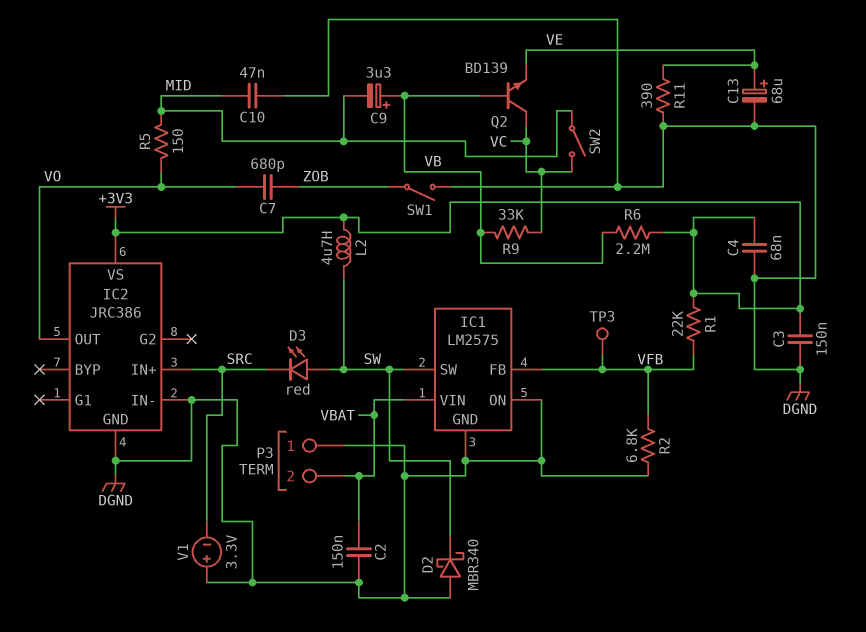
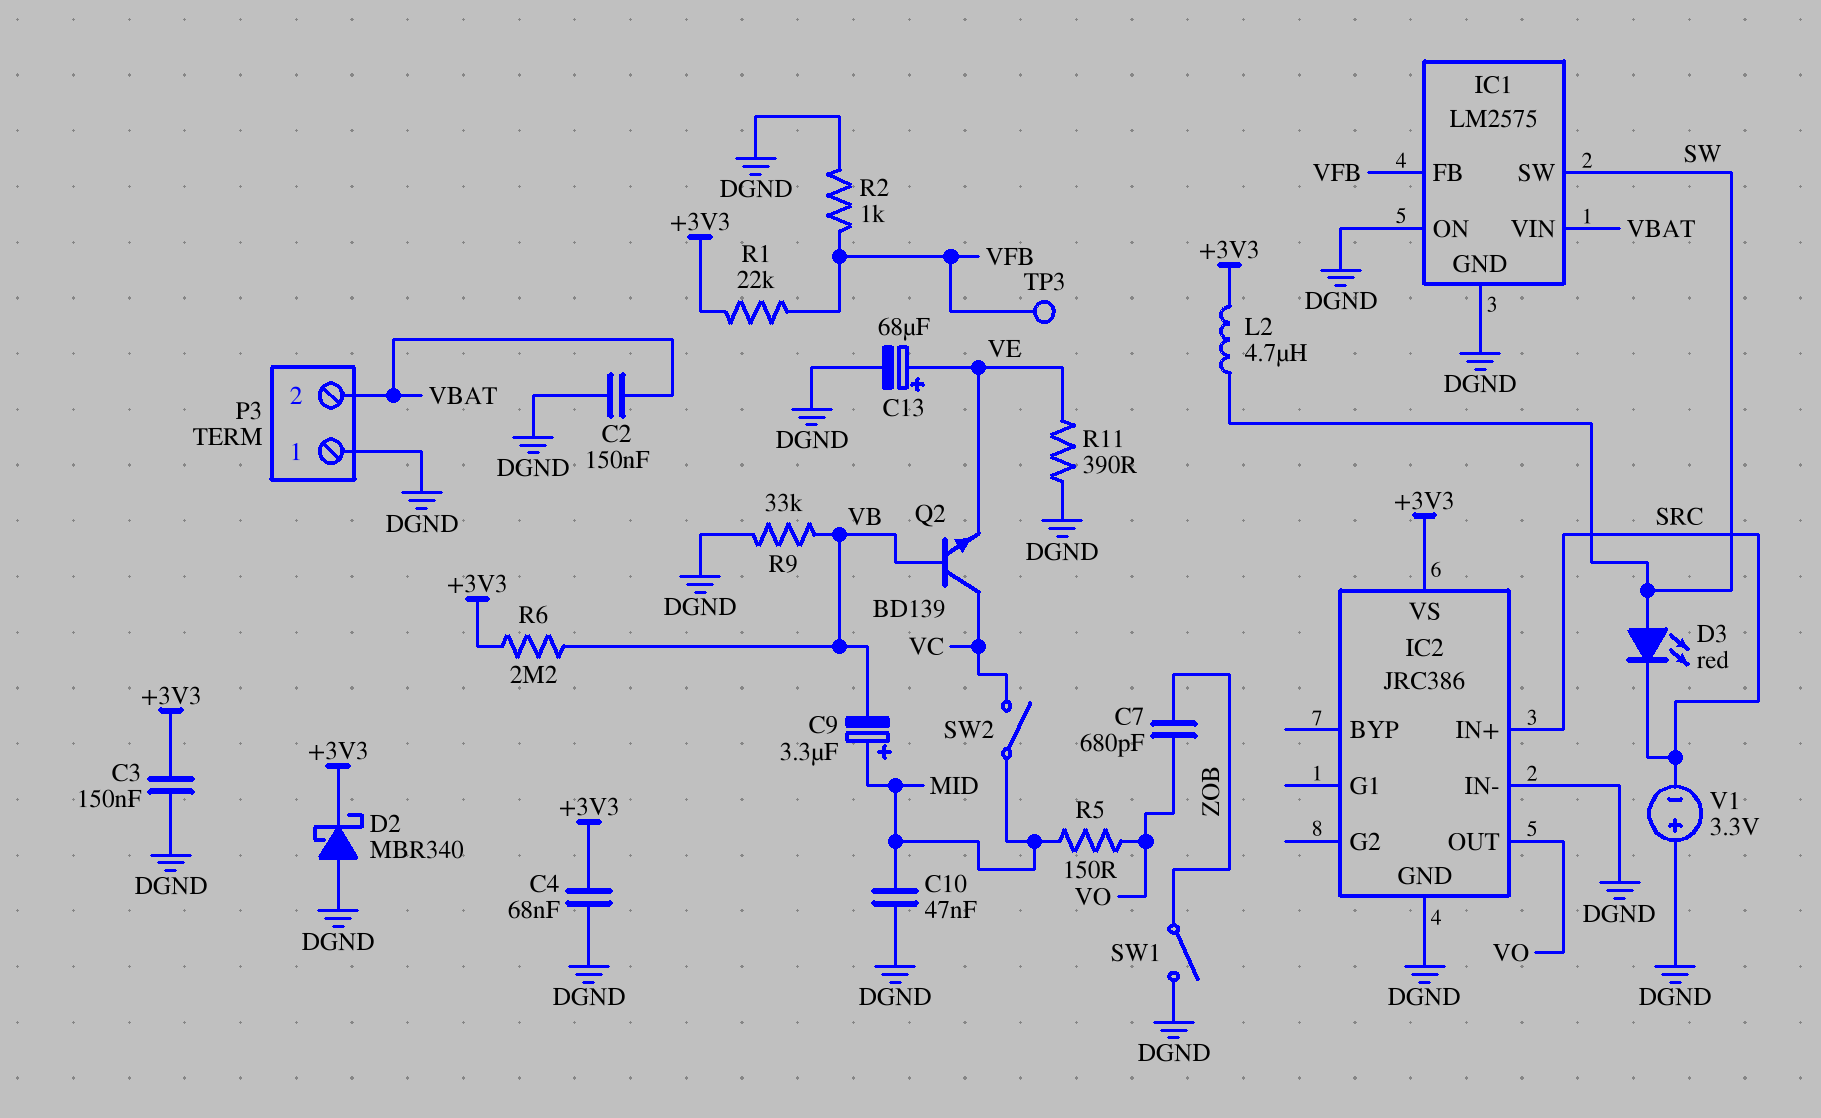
C9: 3.3uF (plus VB, minus MID) -> 3.3uF (plus MID, minus VB)
D2: schottky MBR340 (A DGND, K SW) -> schottky MBR340 (A DGND, K +3V3)
R2: 6.8k (DGND, VFB) -> 1k (DGND, VFB)
R9: 33k (VB, VC) -> 33k (DGND, VB)

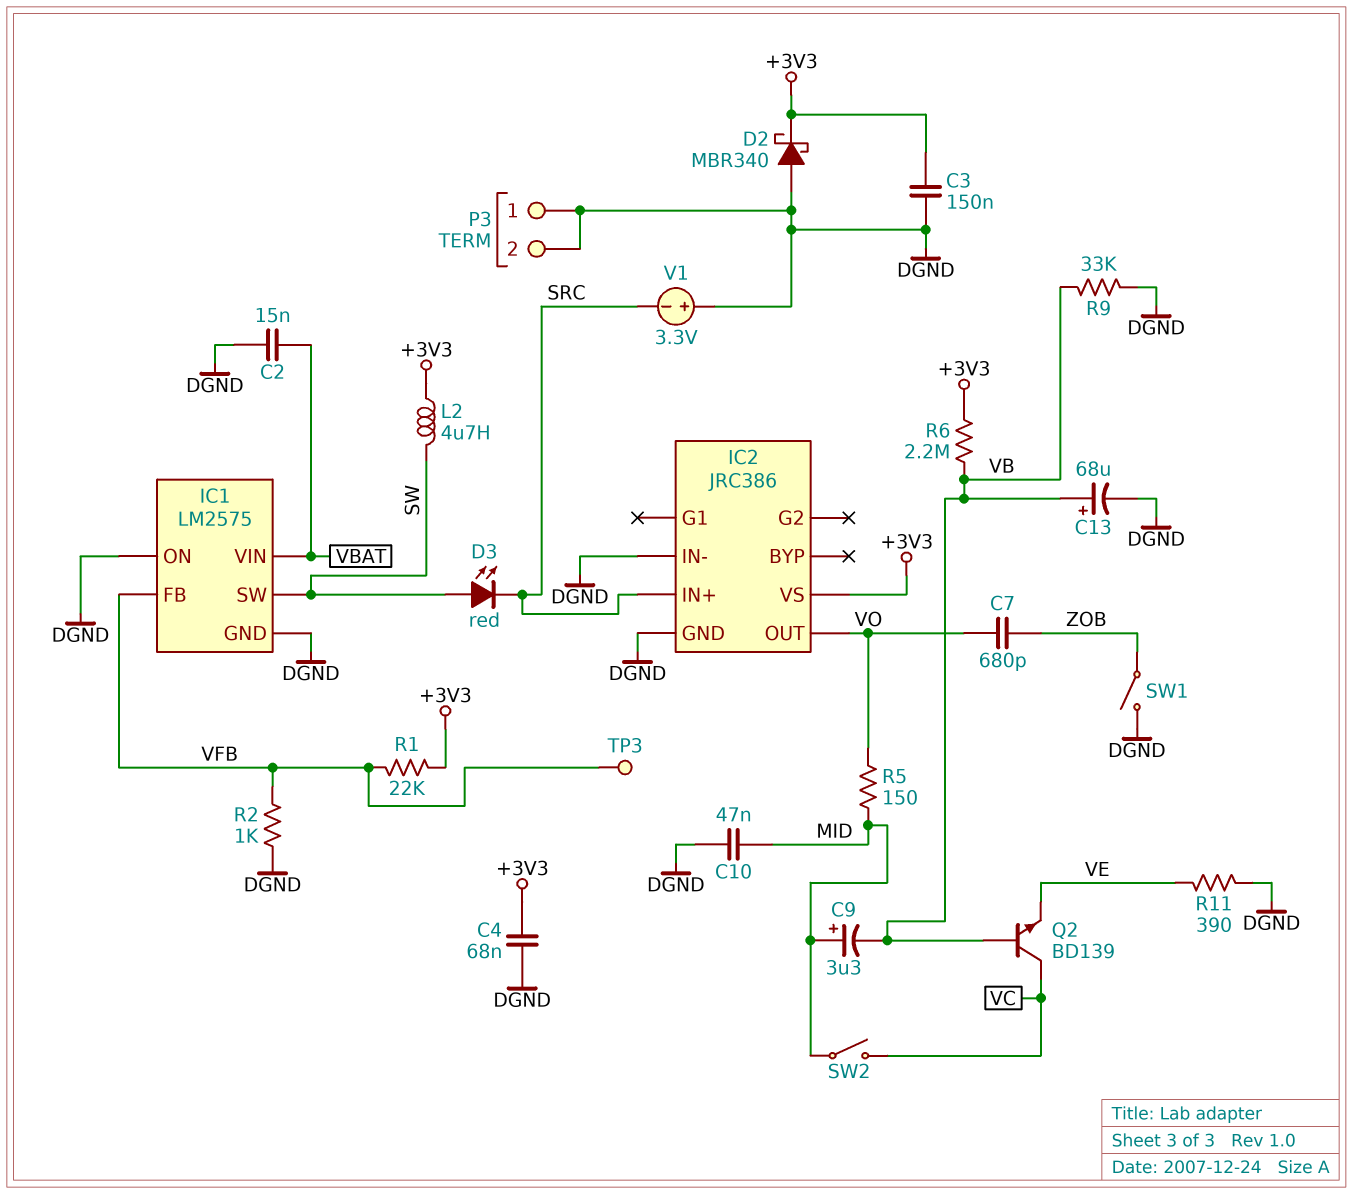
C2: 150nF (DGND, VBAT) -> 15nF (DGND, VBAT)
C13: 68uF (plus VE, minus DGND) -> 68uF (plus VB, minus DGND)
P3 pin 2: VBAT -> DGND

